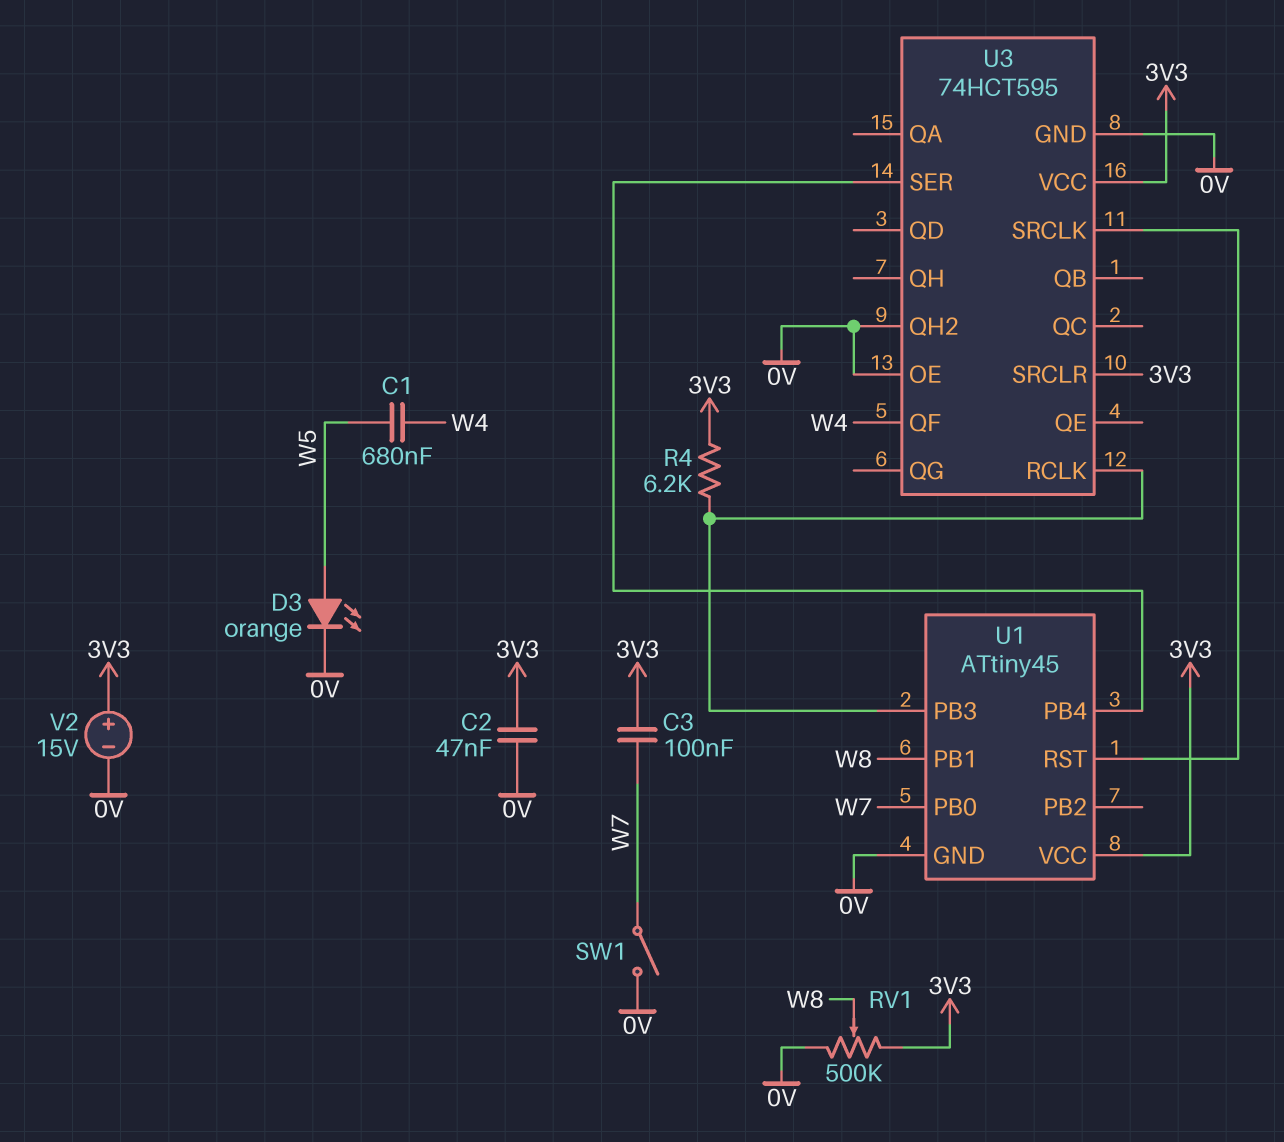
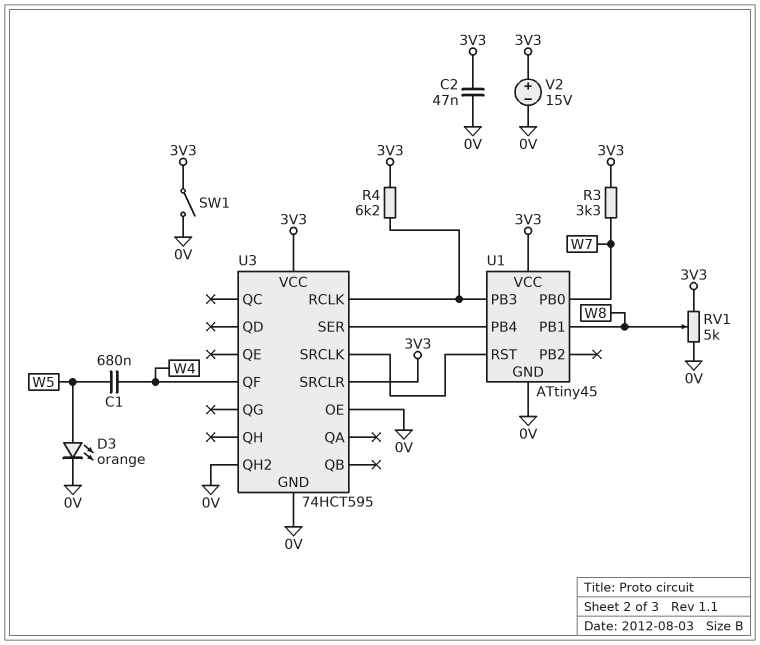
C3: 100nF (3V3, W7) -> none
R3: none -> 3.3k (3V3, W7)
RV1: 500k (0V, 3V3, wiper W8) -> 5k (0V, 3V3, wiper W8)
SW1: switch (0V, W7) -> switch (0V, 3V3)

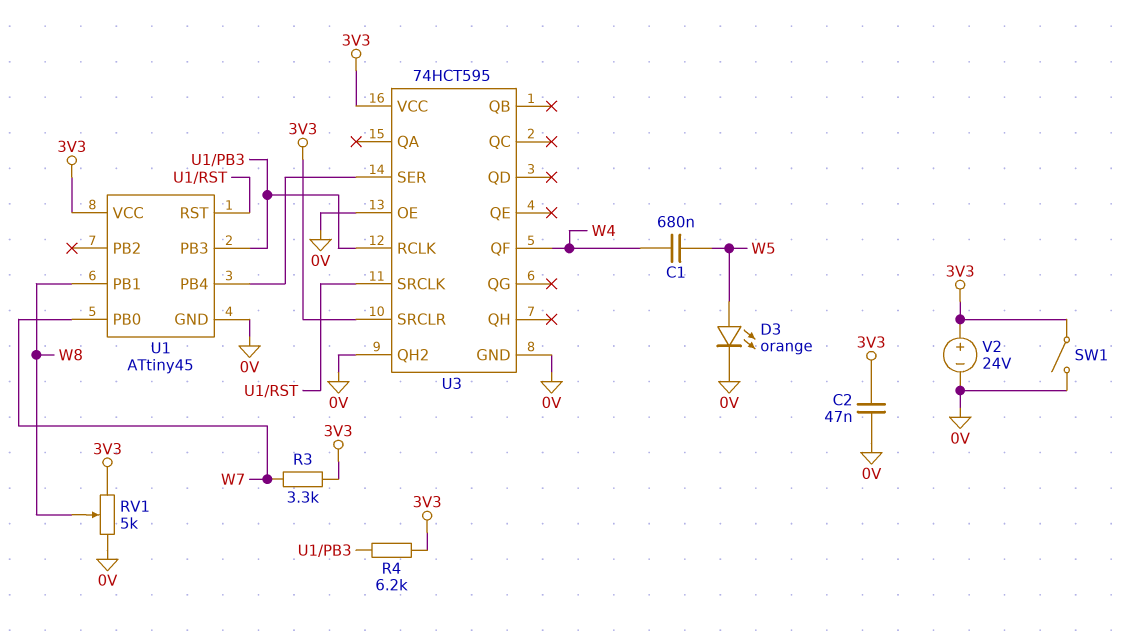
V2: 15V (plus 3V3, minus 0V) -> 24V (plus 3V3, minus 0V)

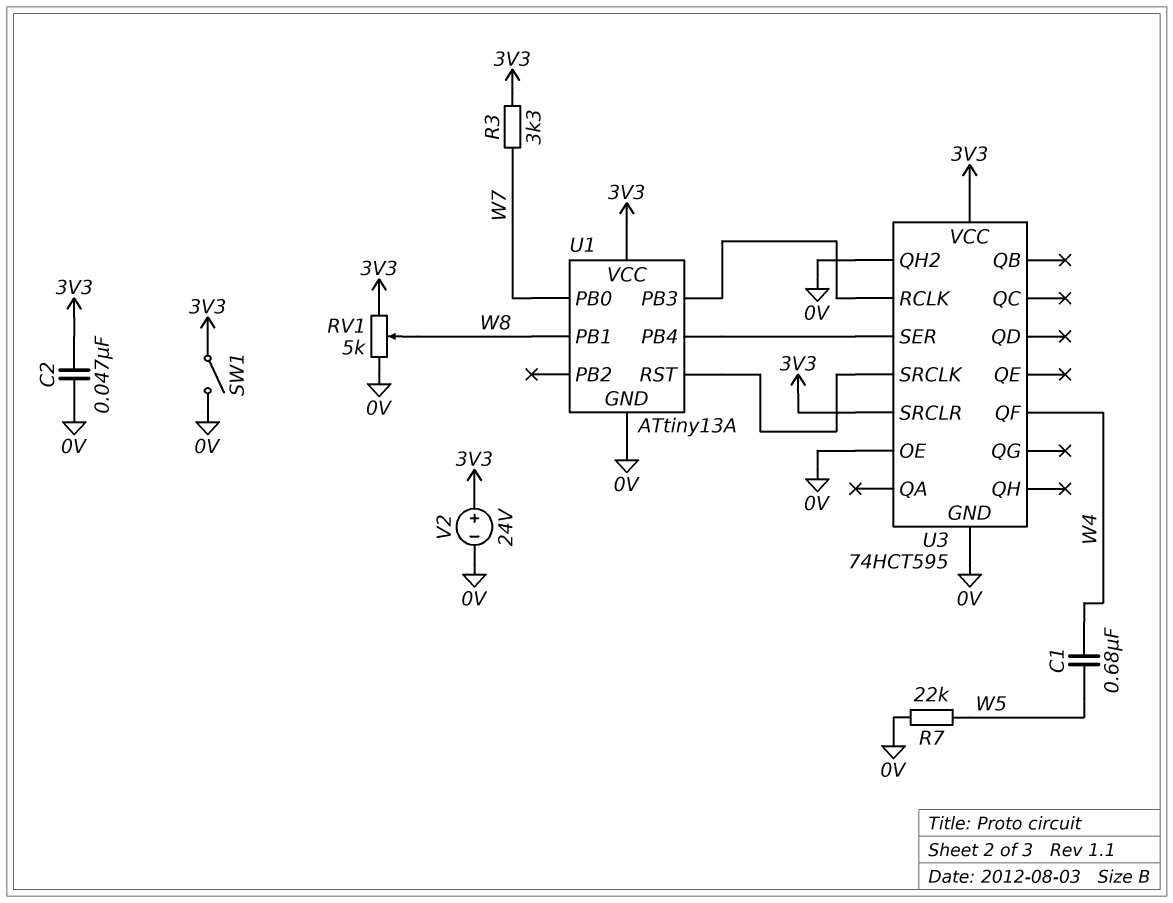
D3: LED orange (A W5, K 0V) -> none
R4: 6.2k (3V3, U1/PB3) -> none
R7: none -> 22k (0V, W5)
U1: ATtiny45 -> ATtiny13A

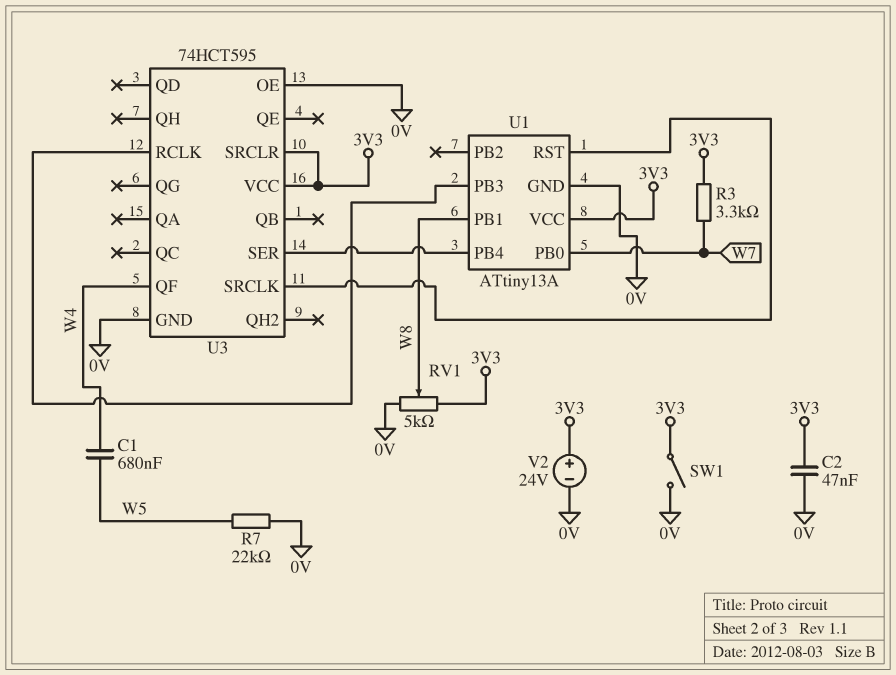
U3 pin QH2: 0V -> none

